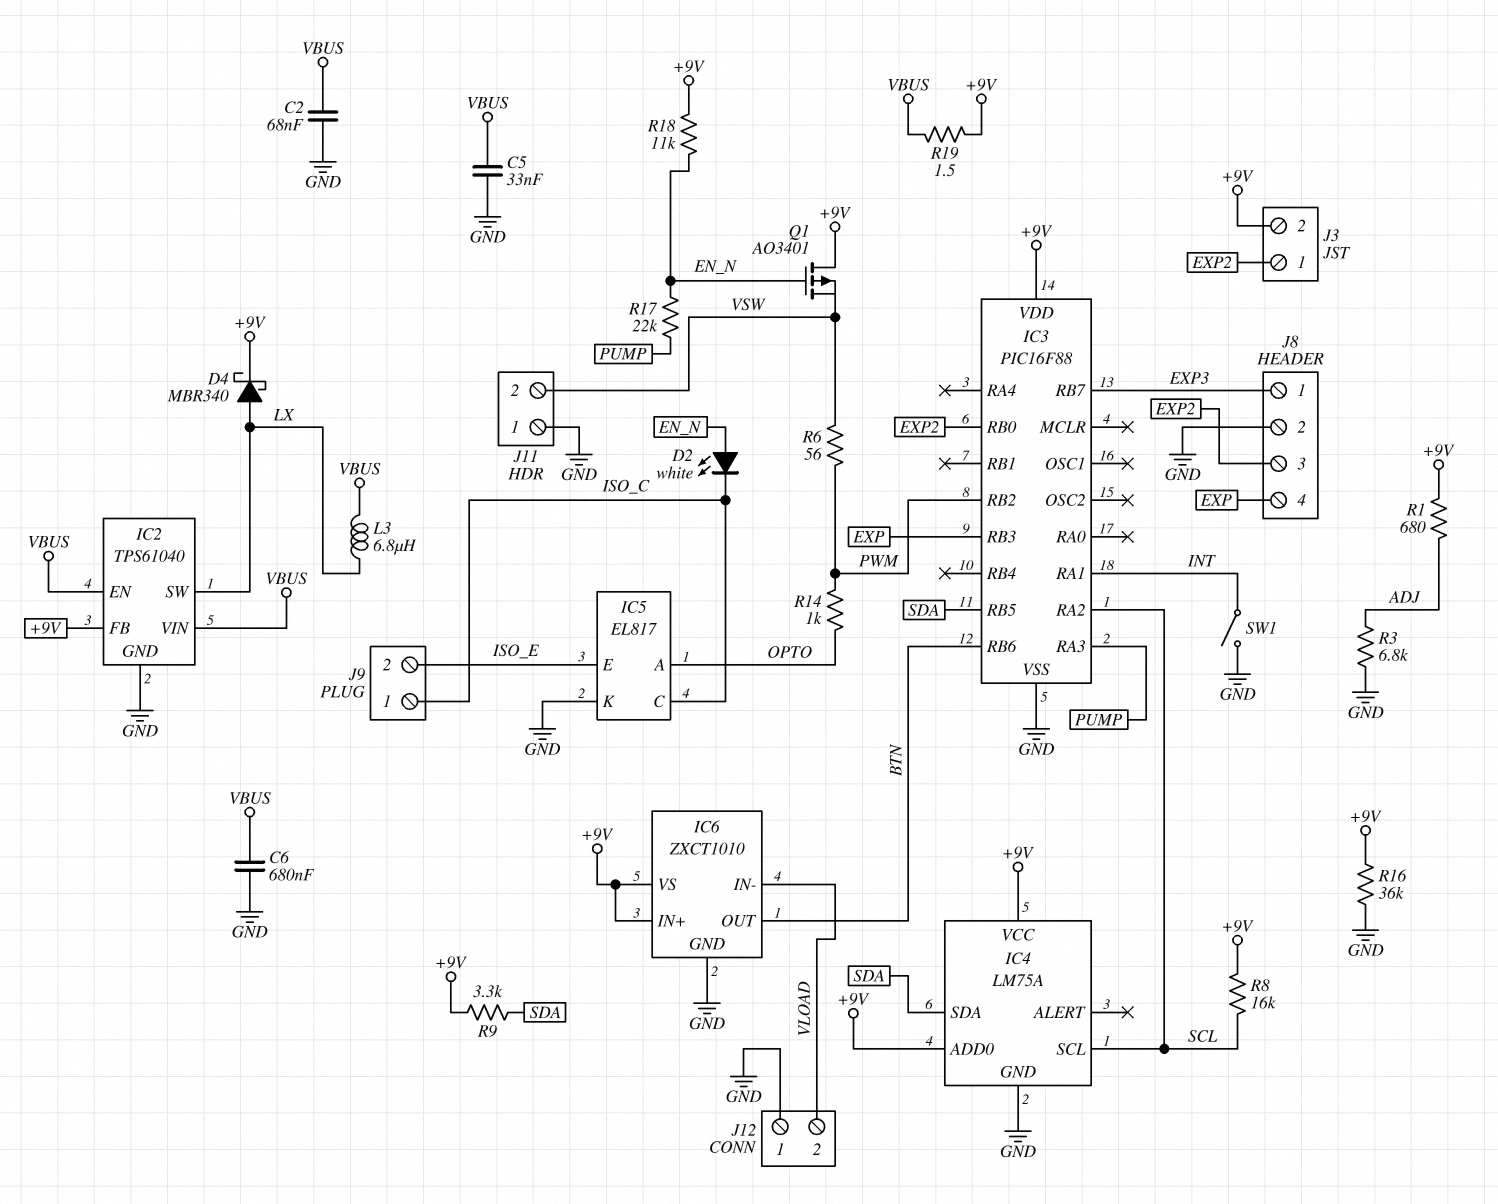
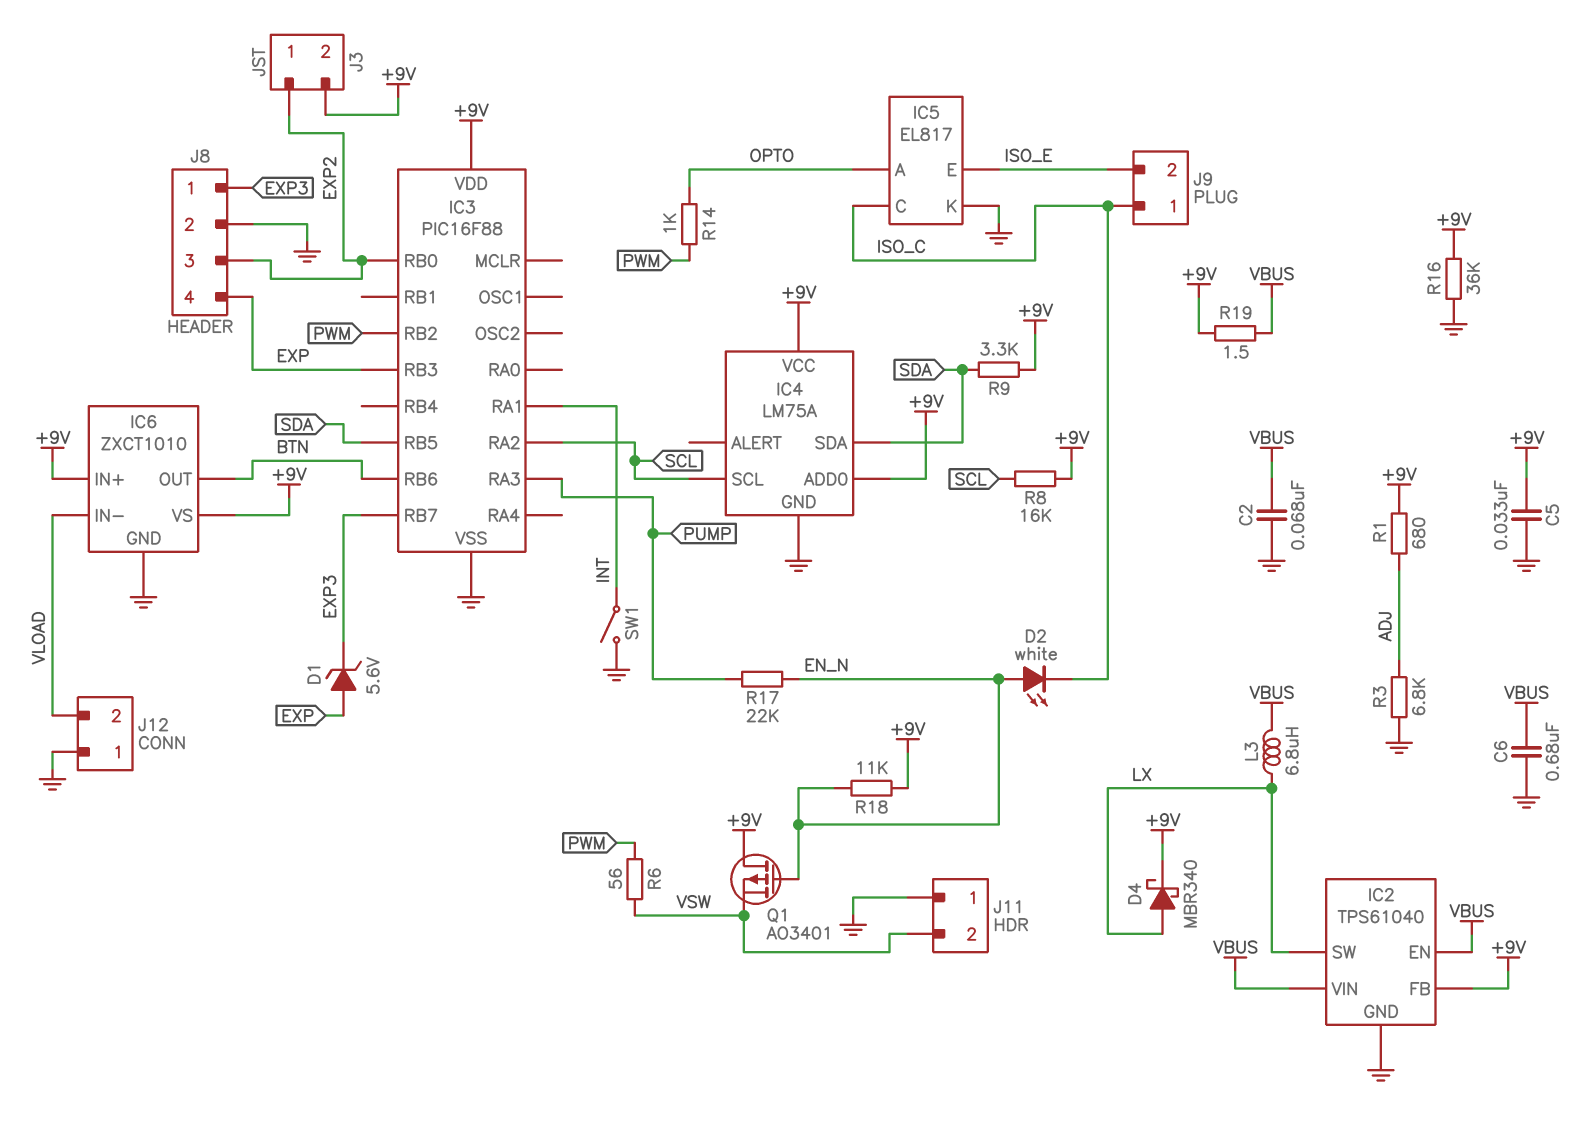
C5: 33nF (GND, VBUS) -> 33nF (+9V, GND)
D1: none -> zener 5.6V (A EXP, K EXP3)

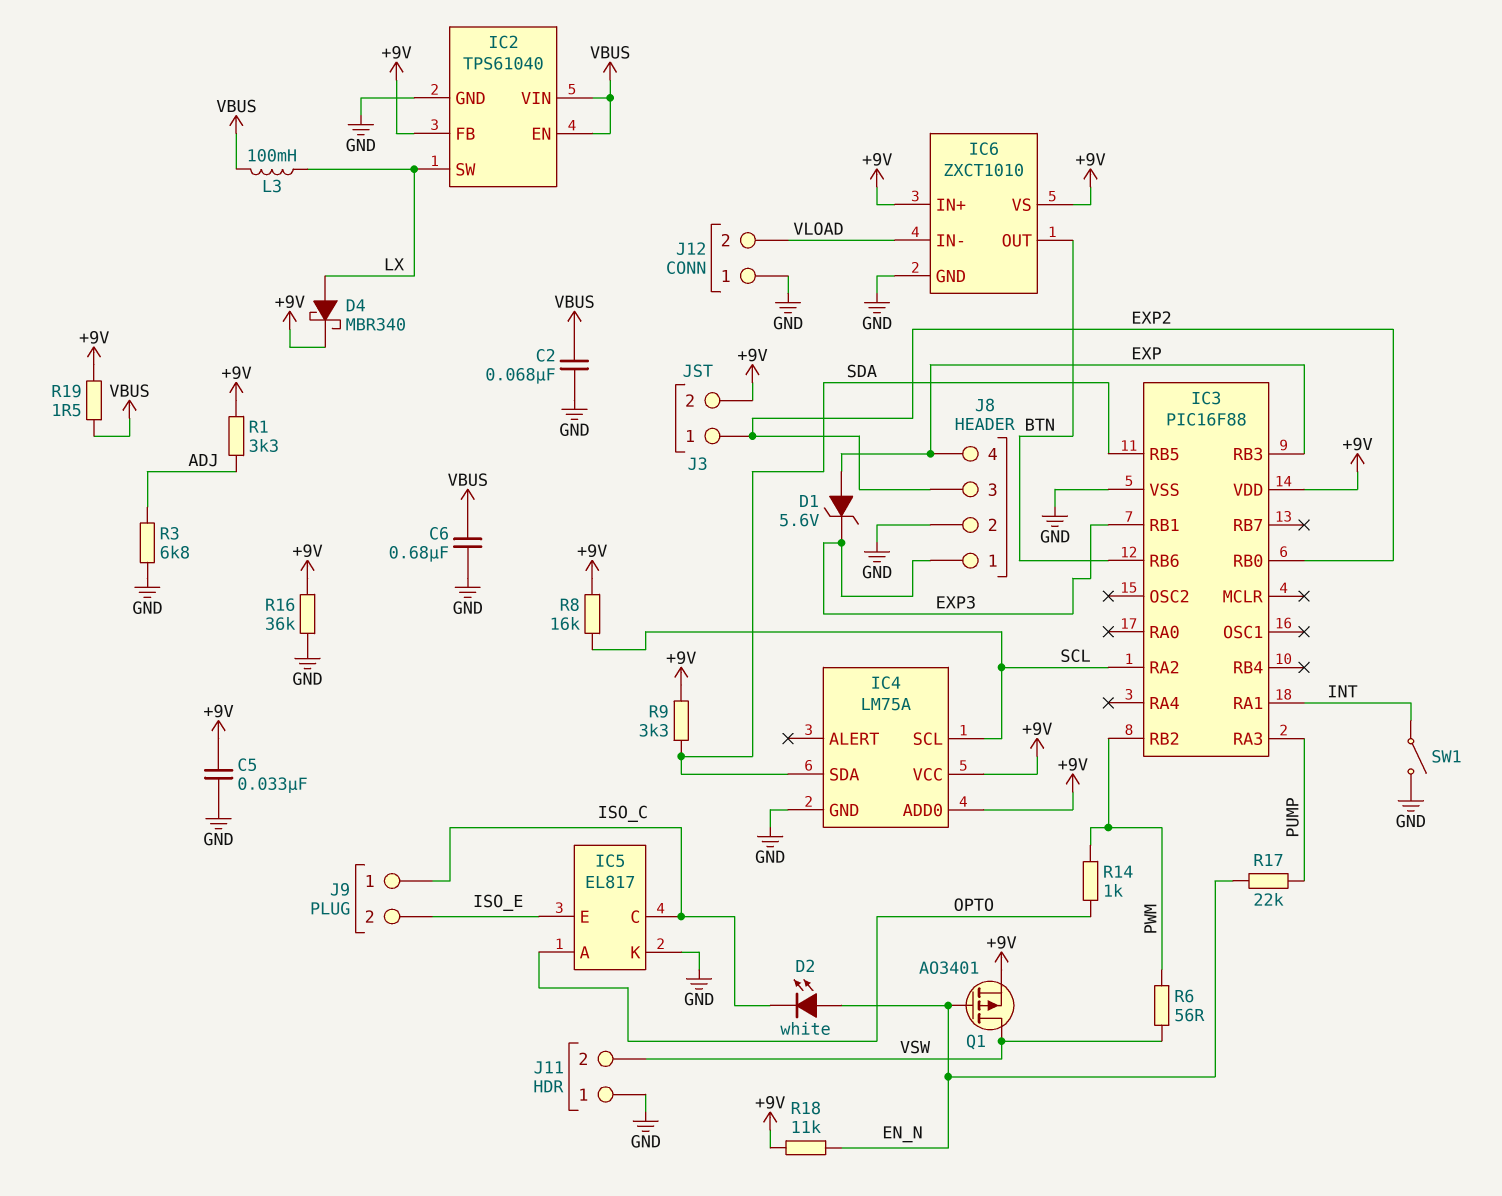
IC3 pin RB1: none -> EXP3
IC3 pin RB7: EXP3 -> none
L3: 6.8uH (LX, VBUS) -> 100mH (LX, VBUS)
Q1: PMOS AO3401 (G EN_N, D +9V, S VSW) -> PMOS AO3401 (G EN_N, D VSW, S +9V)
R1: 680 (+9V, ADJ) -> 3.3k (+9V, ADJ)

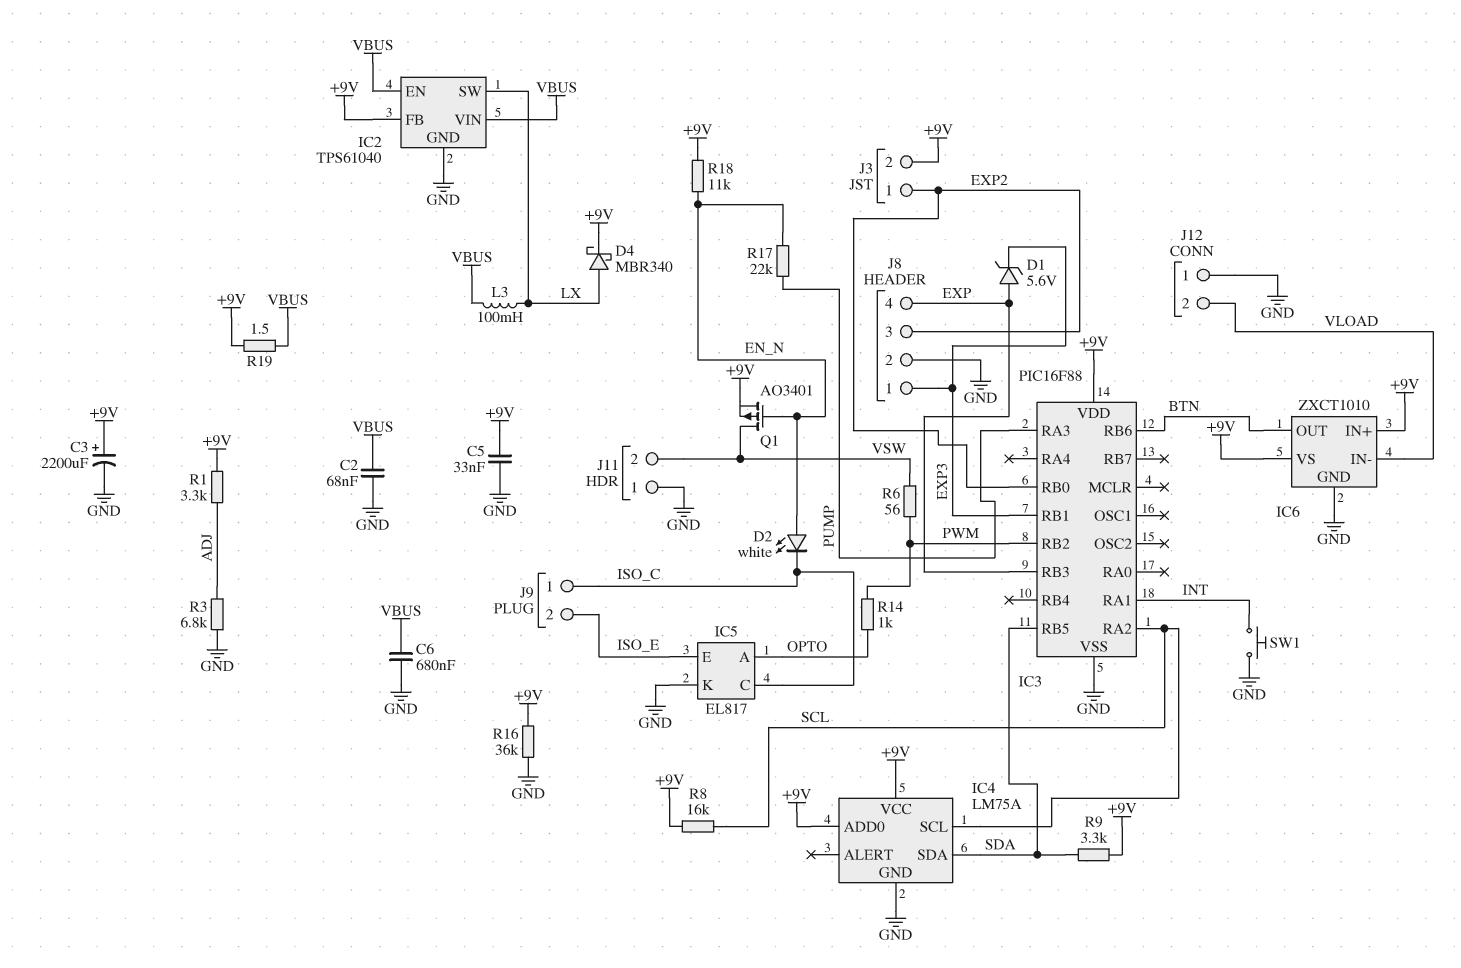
C3: none -> 2200uF (plus +9V, minus GND)
SW1: switch (GND, INT) -> button (GND, INT)

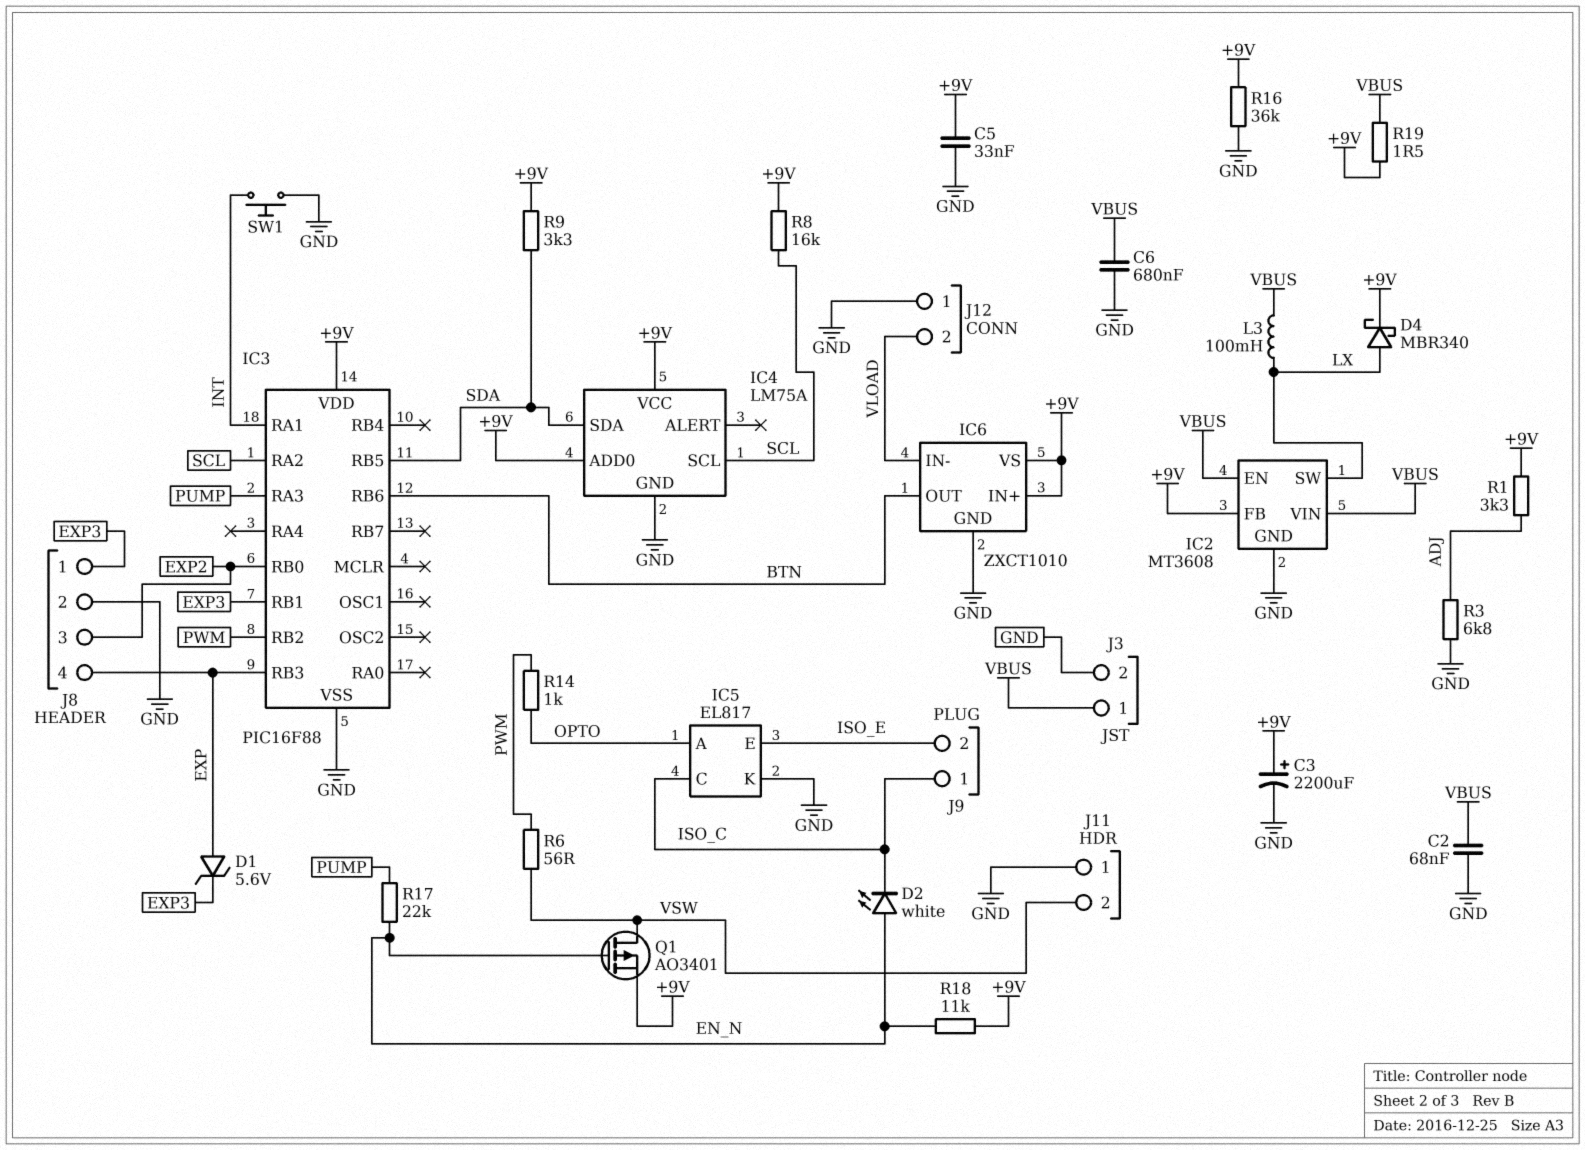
IC2: TPS61040 -> MT3608
J3 pin 1: EXP2 -> VBUS
J3 pin 2: +9V -> GND

